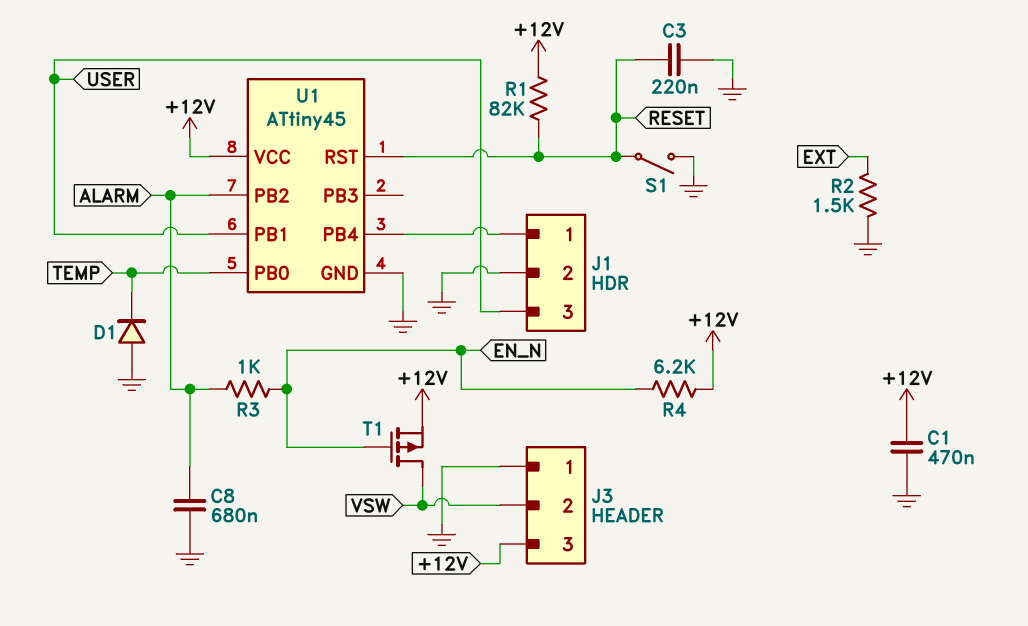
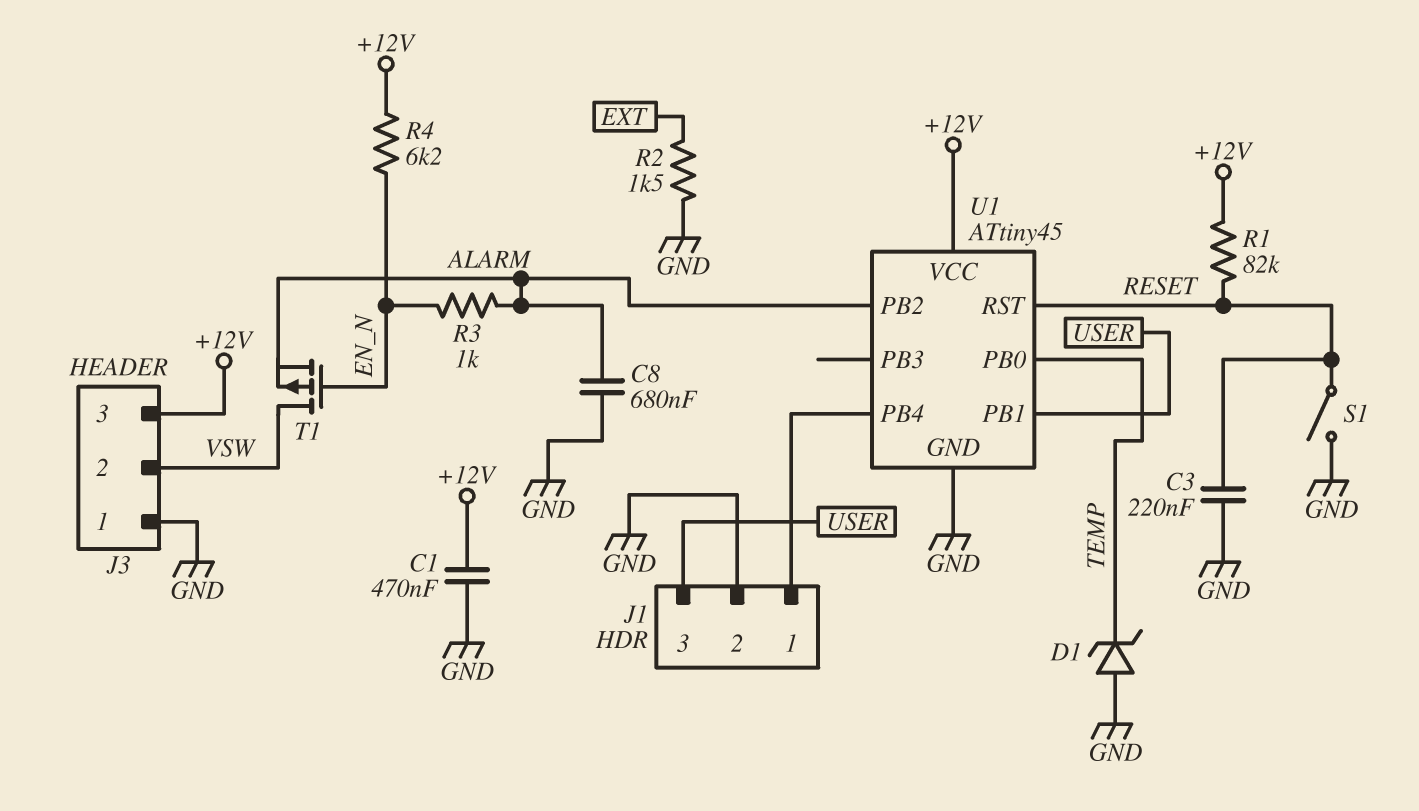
D1: diode (A GND, K TEMP) -> zener (A GND, K TEMP)
T1: PMOS (G EN_N, D VSW, S +12V) -> PMOS (G EN_N, D VSW, S ALARM)

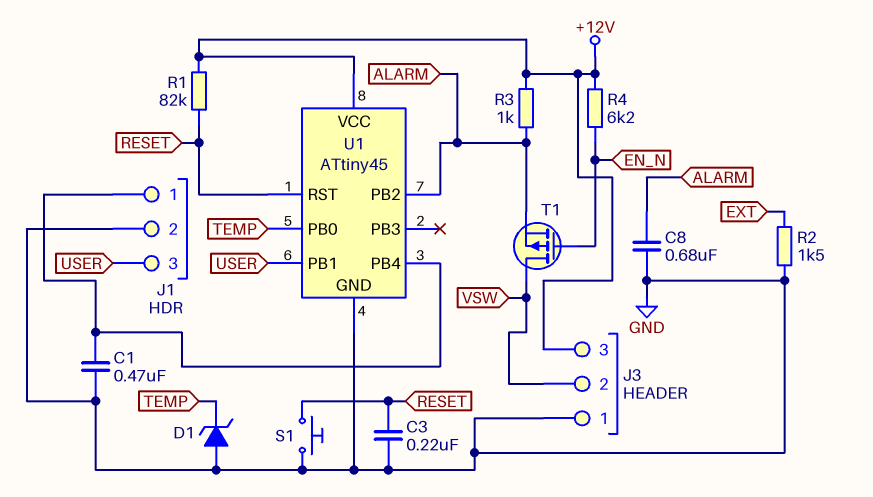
C1: 470nF (+12V, GND) -> 470nF (GND, J1/1)
R3: 1k (ALARM, EN_N) -> 1k (+12V, ALARM)
S1: switch (GND, RESET) -> button (GND, RESET)

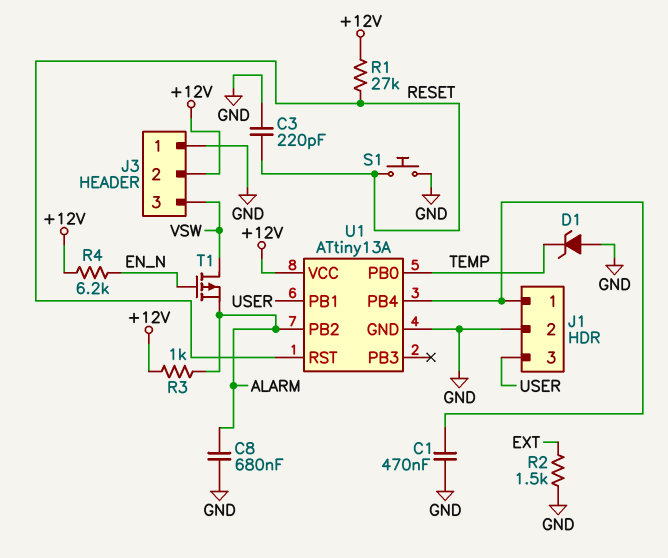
C3: 220nF (GND, RESET) -> 220pF (GND, RESET)
J3 pin 2: VSW -> +12V
J3 pin 3: +12V -> VSW
R1: 82k (+12V, RESET) -> 27k (+12V, RESET)
U1: ATtiny45 -> ATtiny13A

